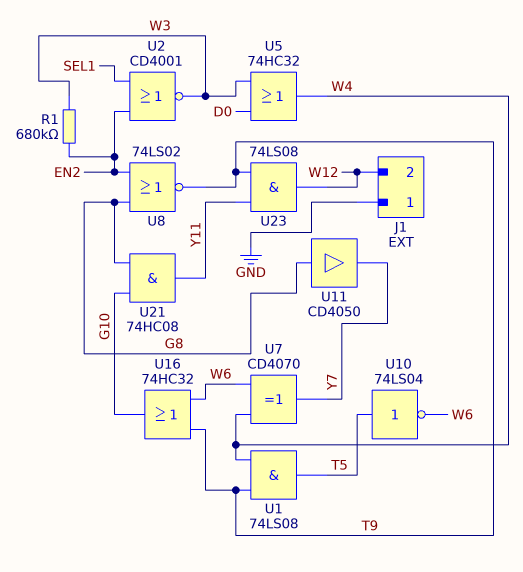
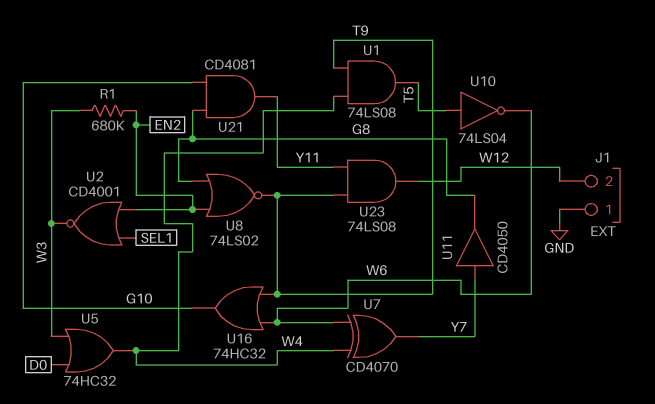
U11: buffer CD4050 (in G8, out Y7) -> buffer CD4050 (in Y7, out G8)
U21: AND 74HC08 (in G8, in G10, out Y11) -> AND CD4081 (in G8, in G10, out Y11)

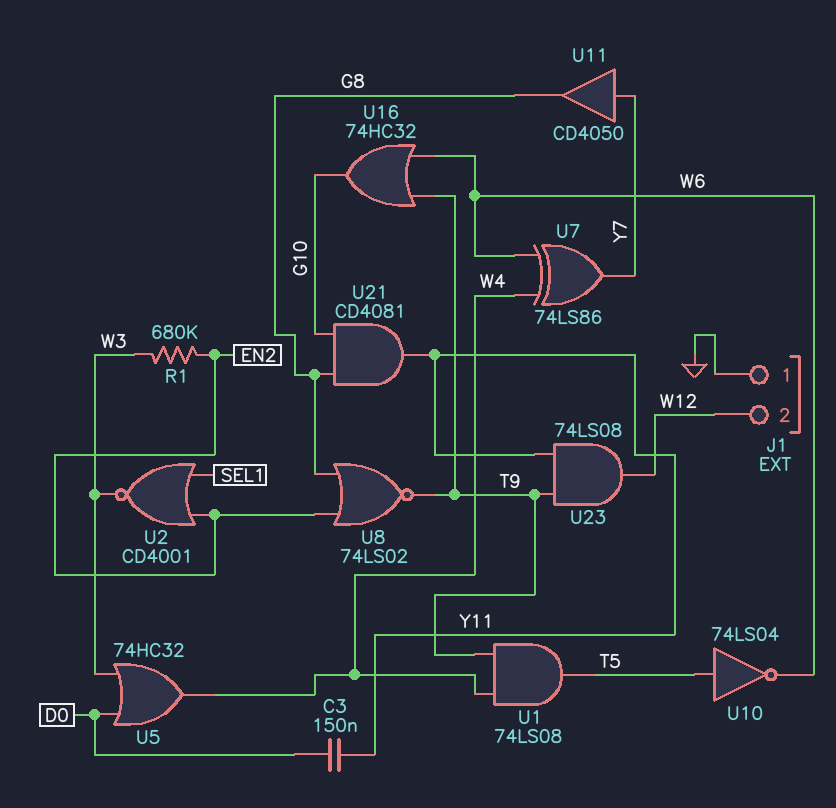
C3: none -> 150nF (D0, Y11)
U7: XOR CD4070 (in W4, in W6, out Y7) -> XOR 74LS86 (in W4, in W6, out Y7)

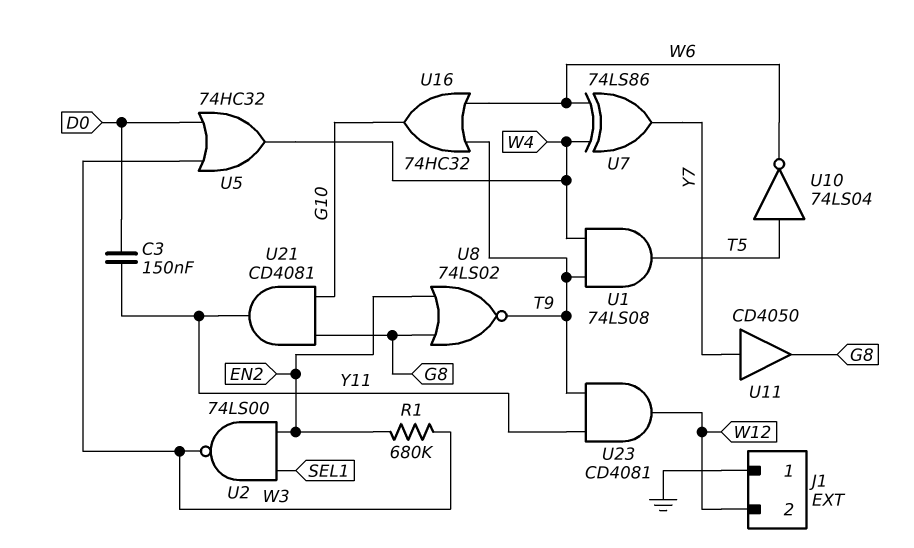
U2: NOR CD4001 (in EN2, in SEL1, out W3) -> NAND 74LS00 (in EN2, in SEL1, out W3)
U23: AND 74LS08 (in T9, in Y11, out W12) -> AND CD4081 (in T9, in Y11, out W12)

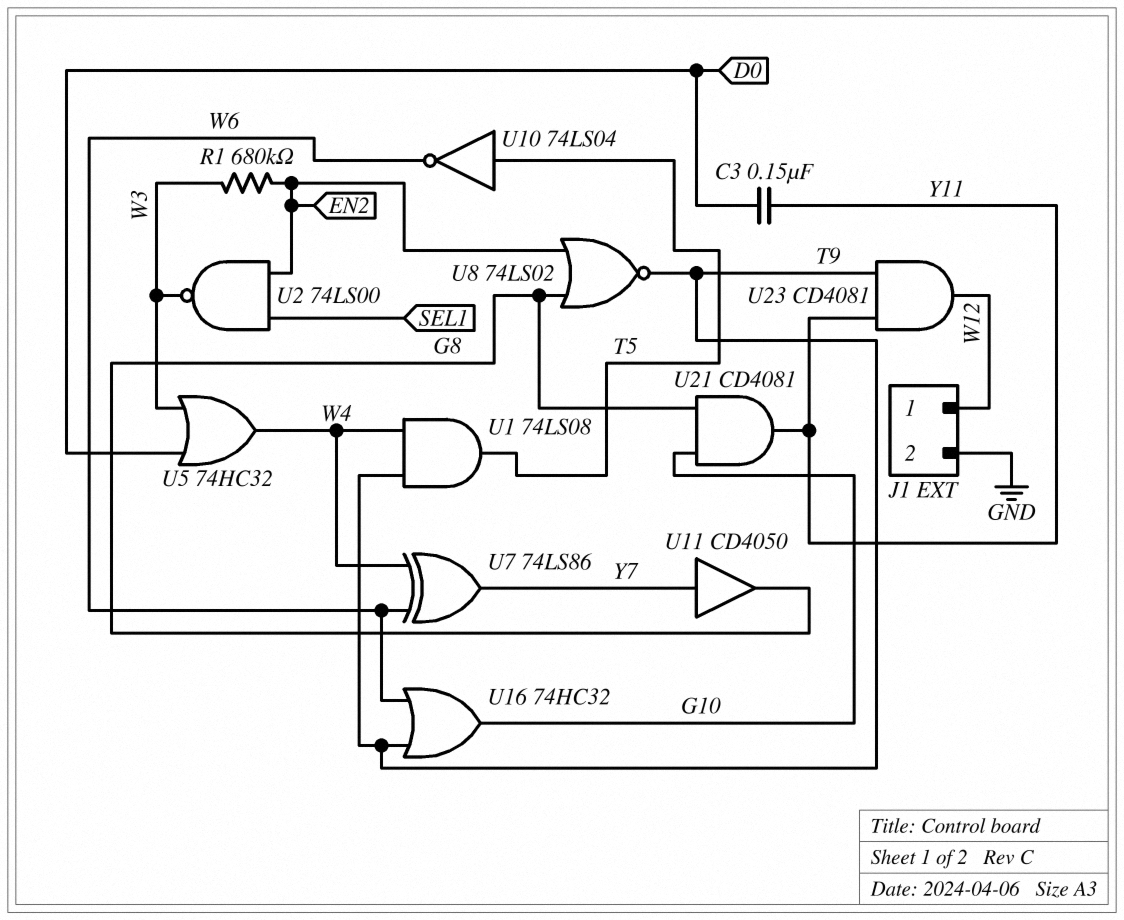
J1 pin 1: GND -> W12
J1 pin 2: W12 -> GND

